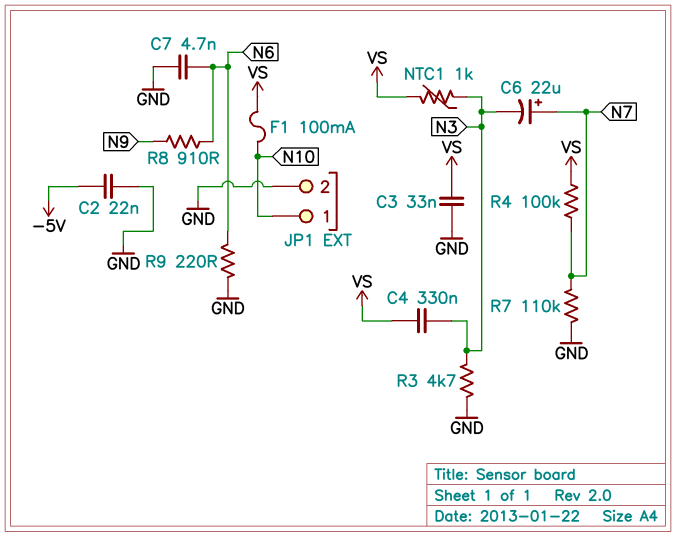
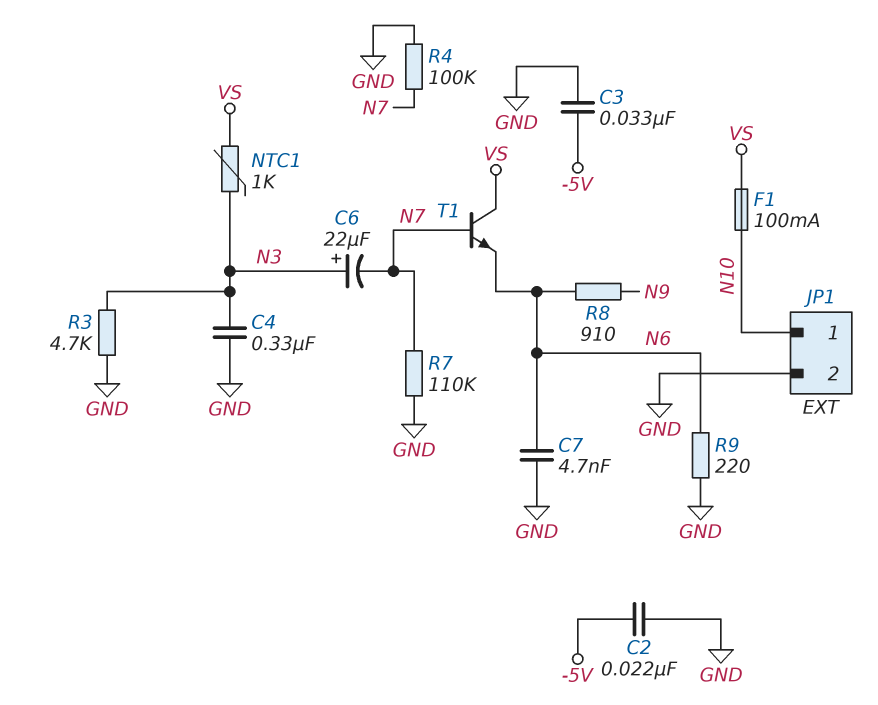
C3: 33nF (GND, VS) -> 33nF (-5V, GND)
C4: 330nF (N3, VS) -> 330nF (GND, N3)
C6: 22uF (plus N7, minus N3) -> 22uF (plus N3, minus N7)
R4: 100k (N7, VS) -> 100k (GND, N7)
T1: none -> NPN (B N7, C VS, E N6)

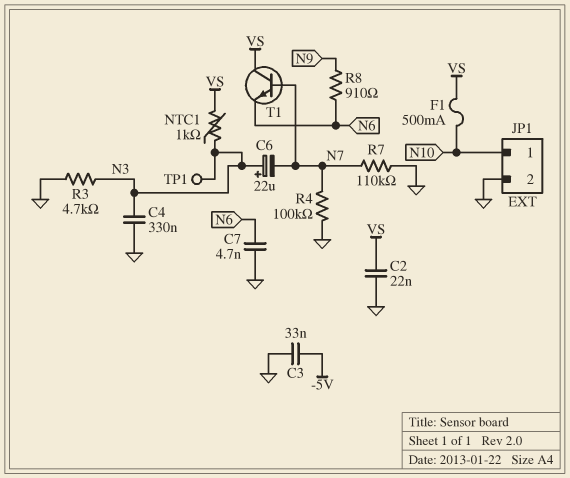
C2: 22nF (-5V, GND) -> 22nF (GND, VS)
F1: 100mA (N10, VS) -> 500mA (N10, VS)
R9: 220 (GND, N6) -> none
TP1: none -> test point (N3)

